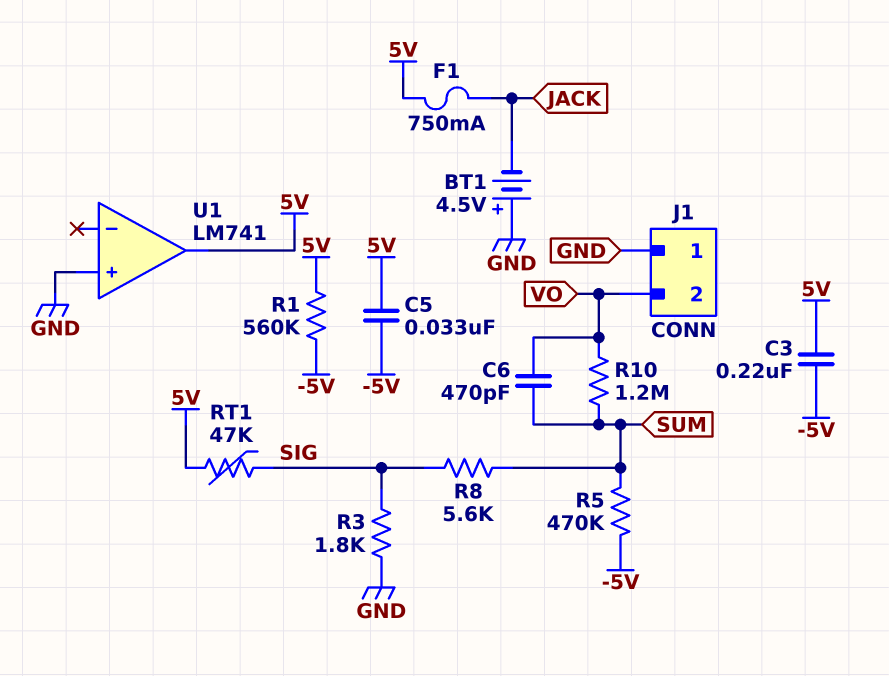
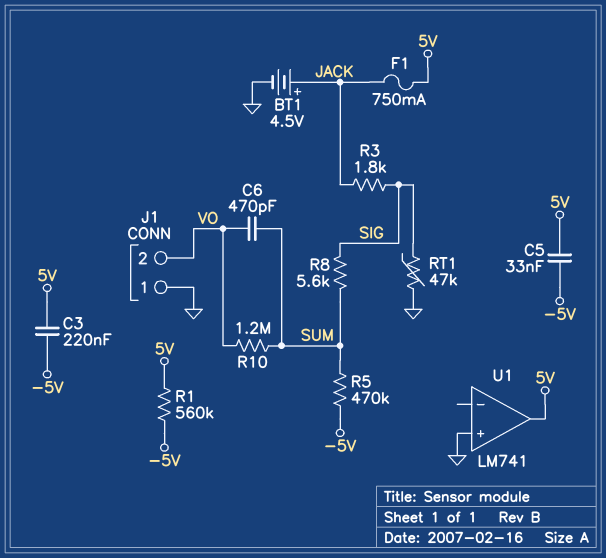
BT1: 4.5V (plus GND, minus JACK) -> 4.5V (plus JACK, minus GND)
R3: 1.8k (GND, SIG) -> 1.8k (JACK, SIG)
RT1: 47k (5V, SIG) -> 47k (GND, SIG)

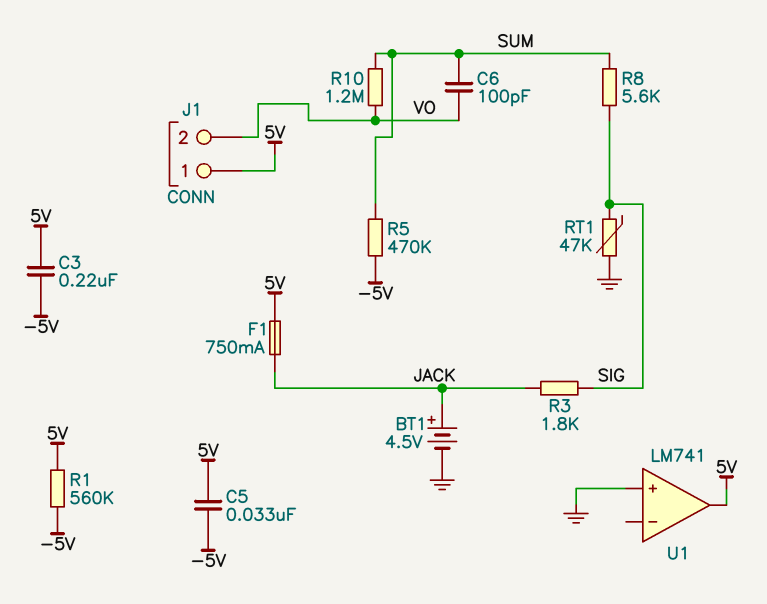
C6: 470pF (SUM, VO) -> 100pF (SUM, VO)
J1 pin 1: GND -> 5V

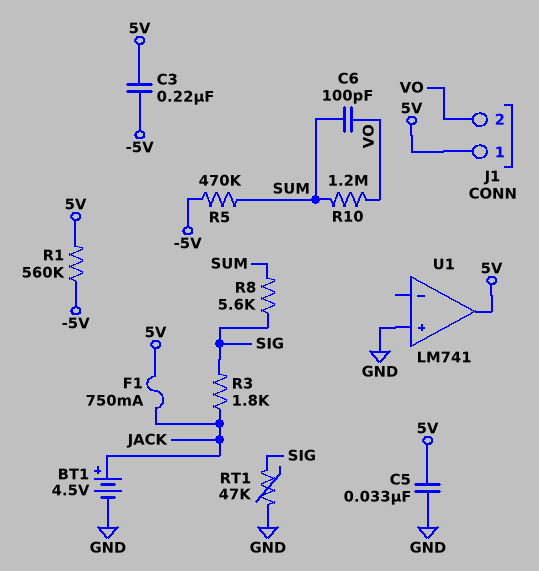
C5: 33nF (-5V, 5V) -> 33nF (5V, GND)

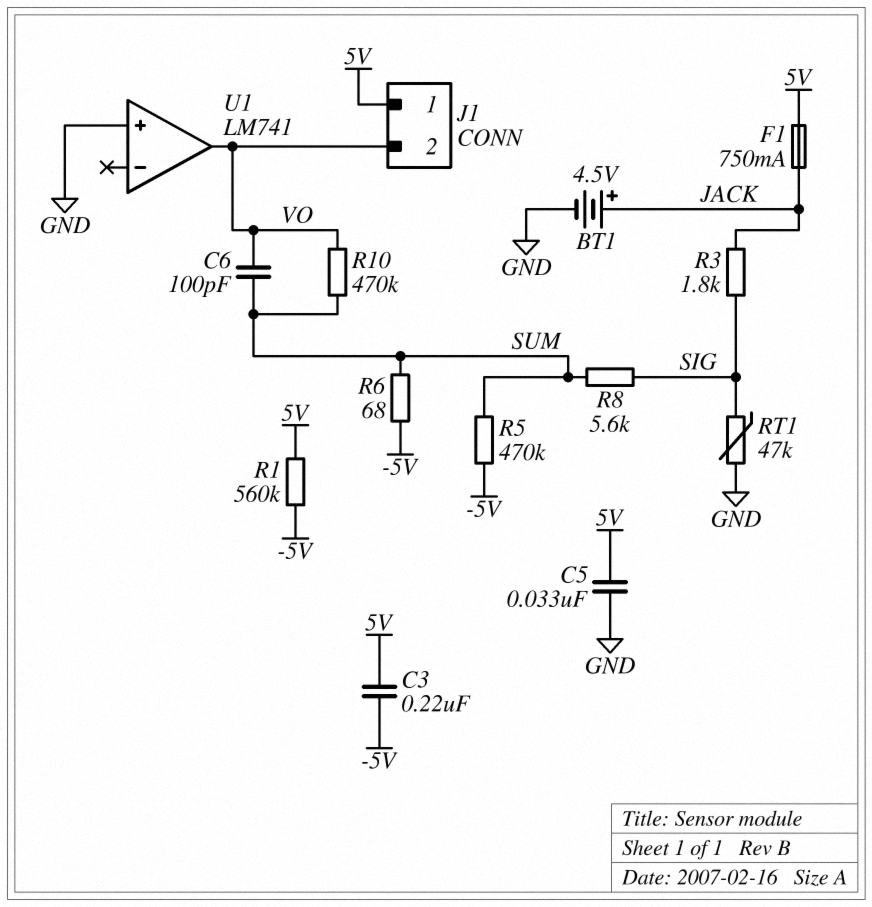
R6: none -> 68 (-5V, SUM)
R10: 1.2M (SUM, VO) -> 470k (SUM, VO)
U1 pin out: 5V -> VO

